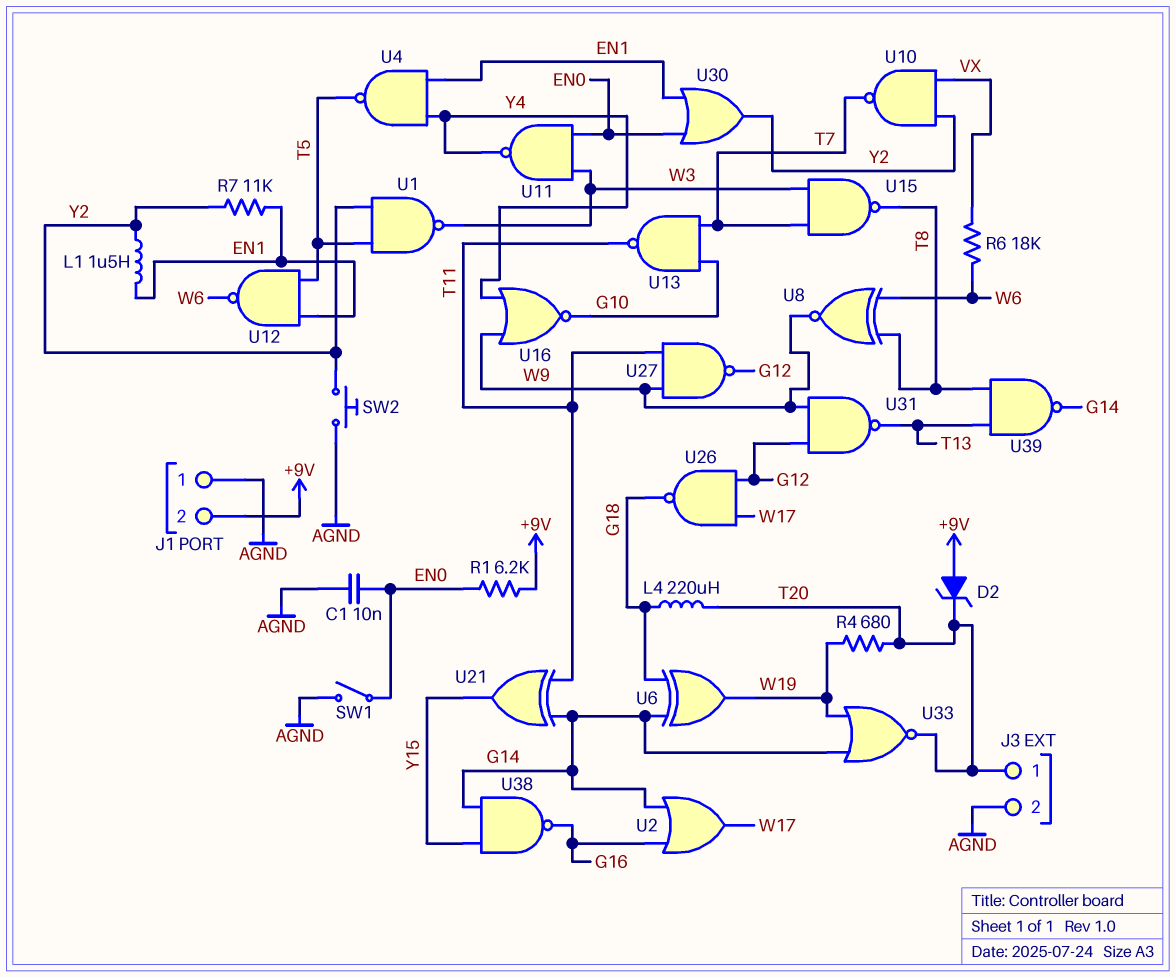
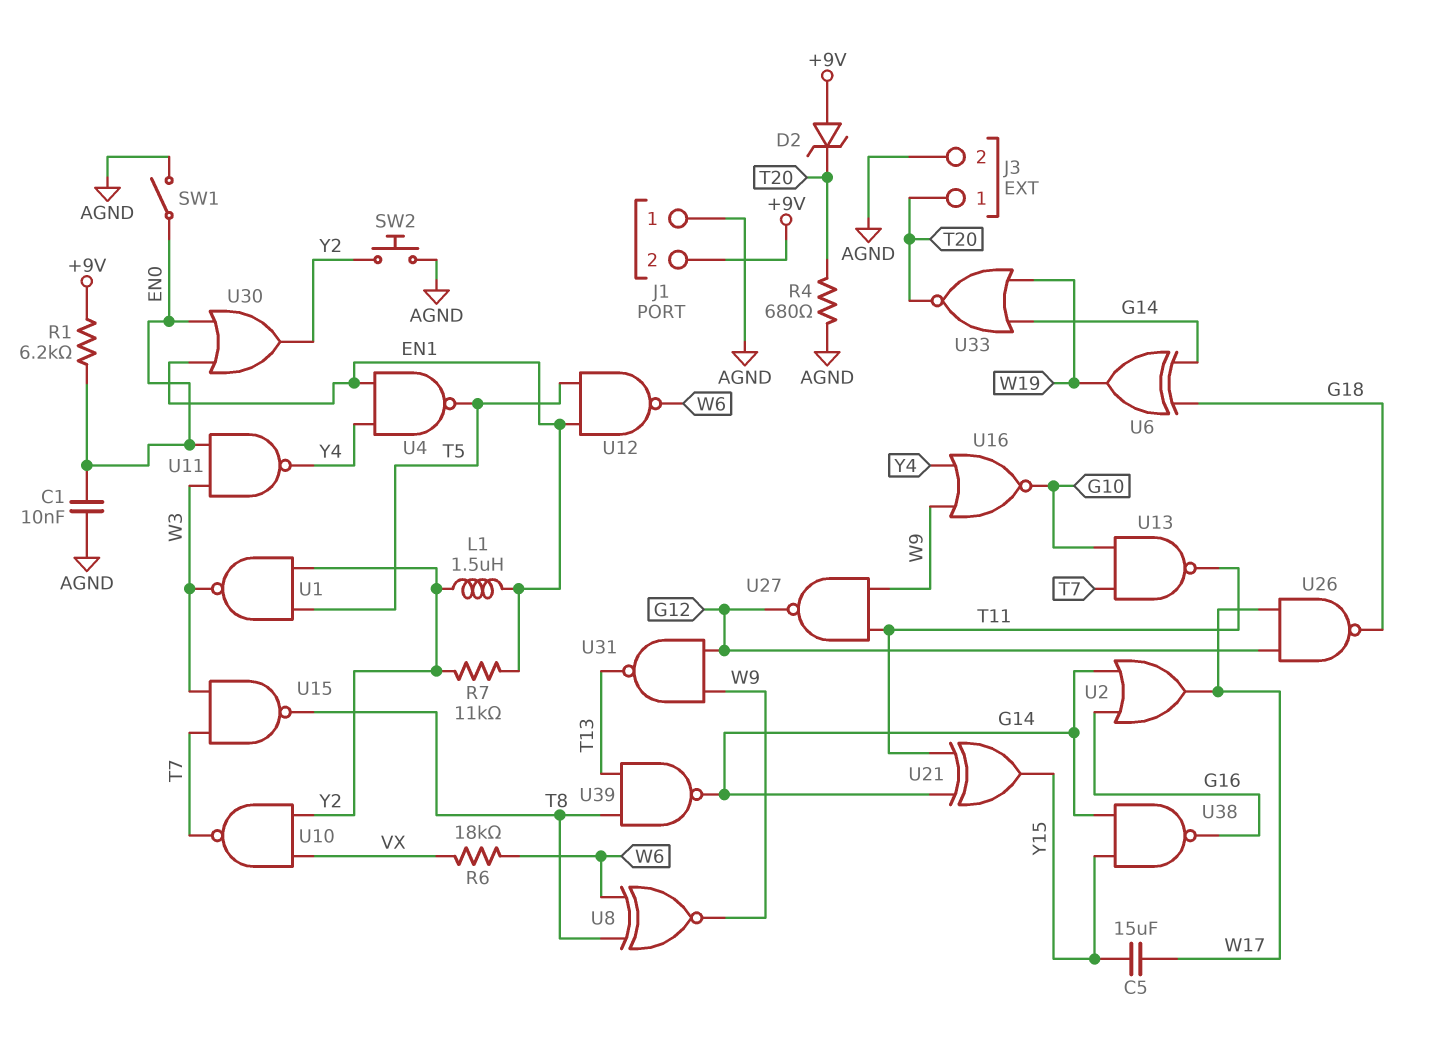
C5: none -> 15uF (W17, Y15)
L4: 220uH (G18, T20) -> none
R4: 680 (T20, W19) -> 680 (AGND, T20)

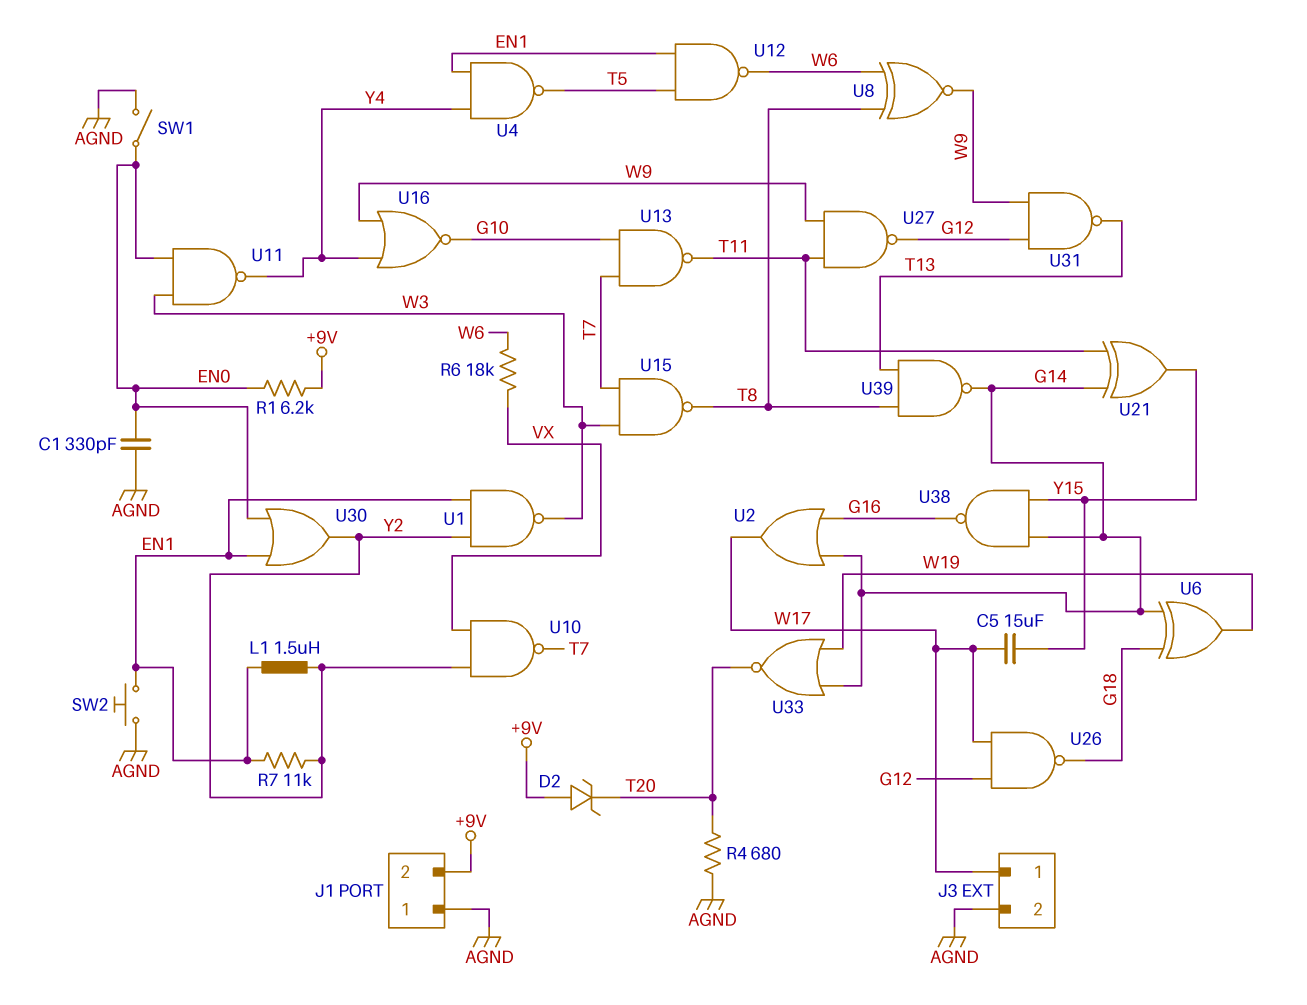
C1: 10nF (AGND, EN0) -> 330pF (AGND, EN0)
J3 pin 1: T20 -> W17
SW2: button (AGND, Y2) -> button (AGND, EN1)
U1: NAND (in T5, in Y2, out W3) -> NAND (in EN1, in Y2, out W3)

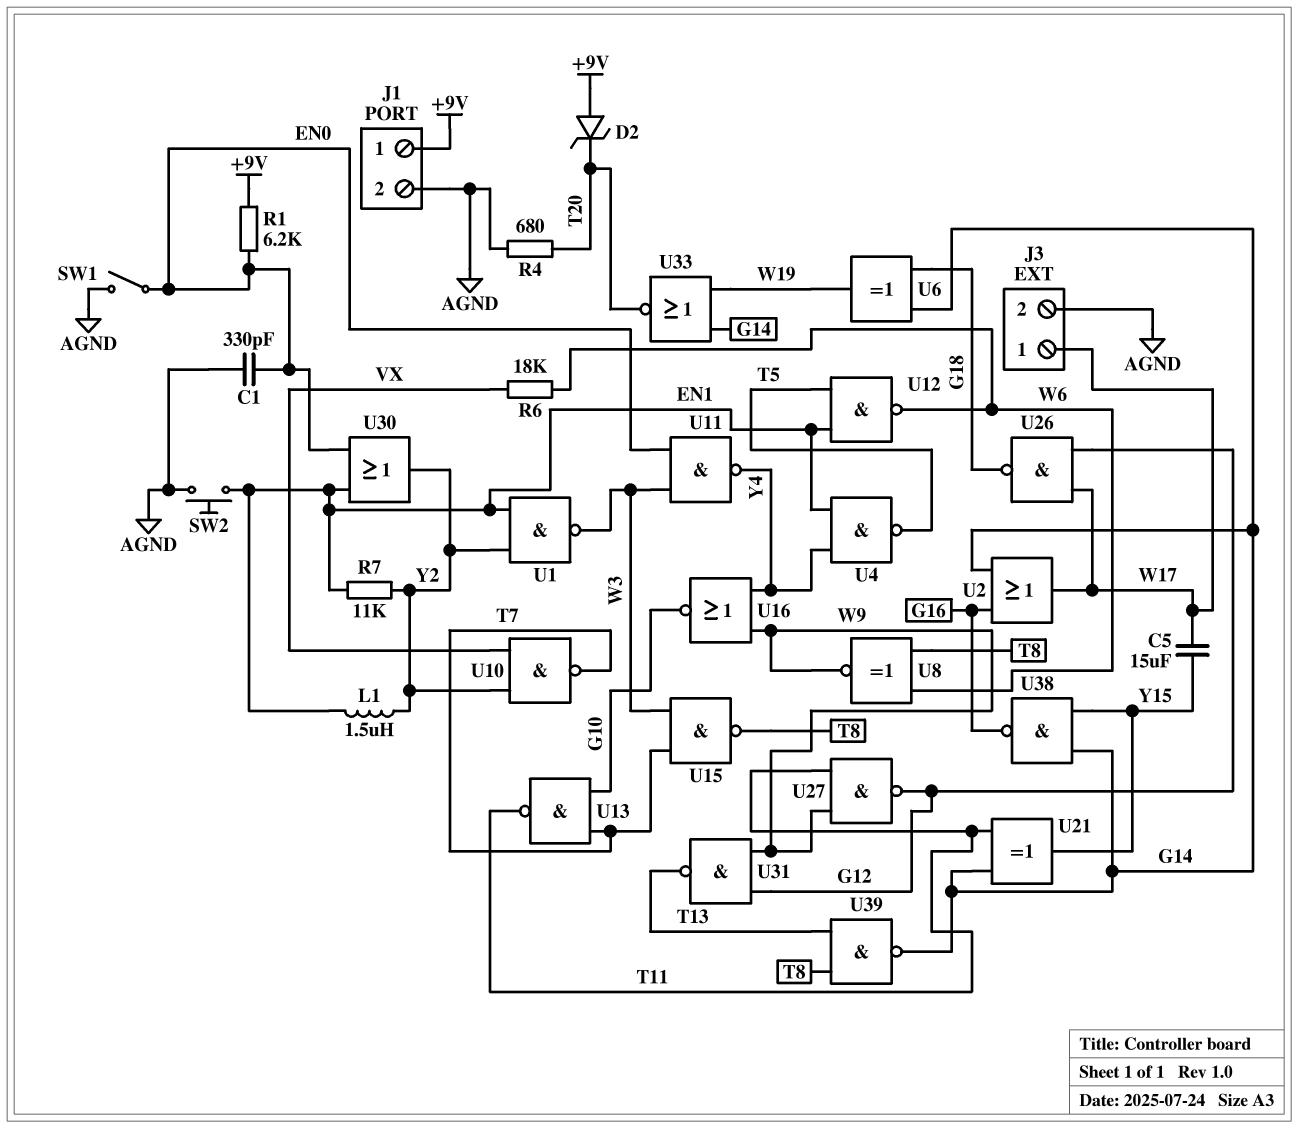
J1 pin 1: AGND -> +9V
J1 pin 2: +9V -> AGND

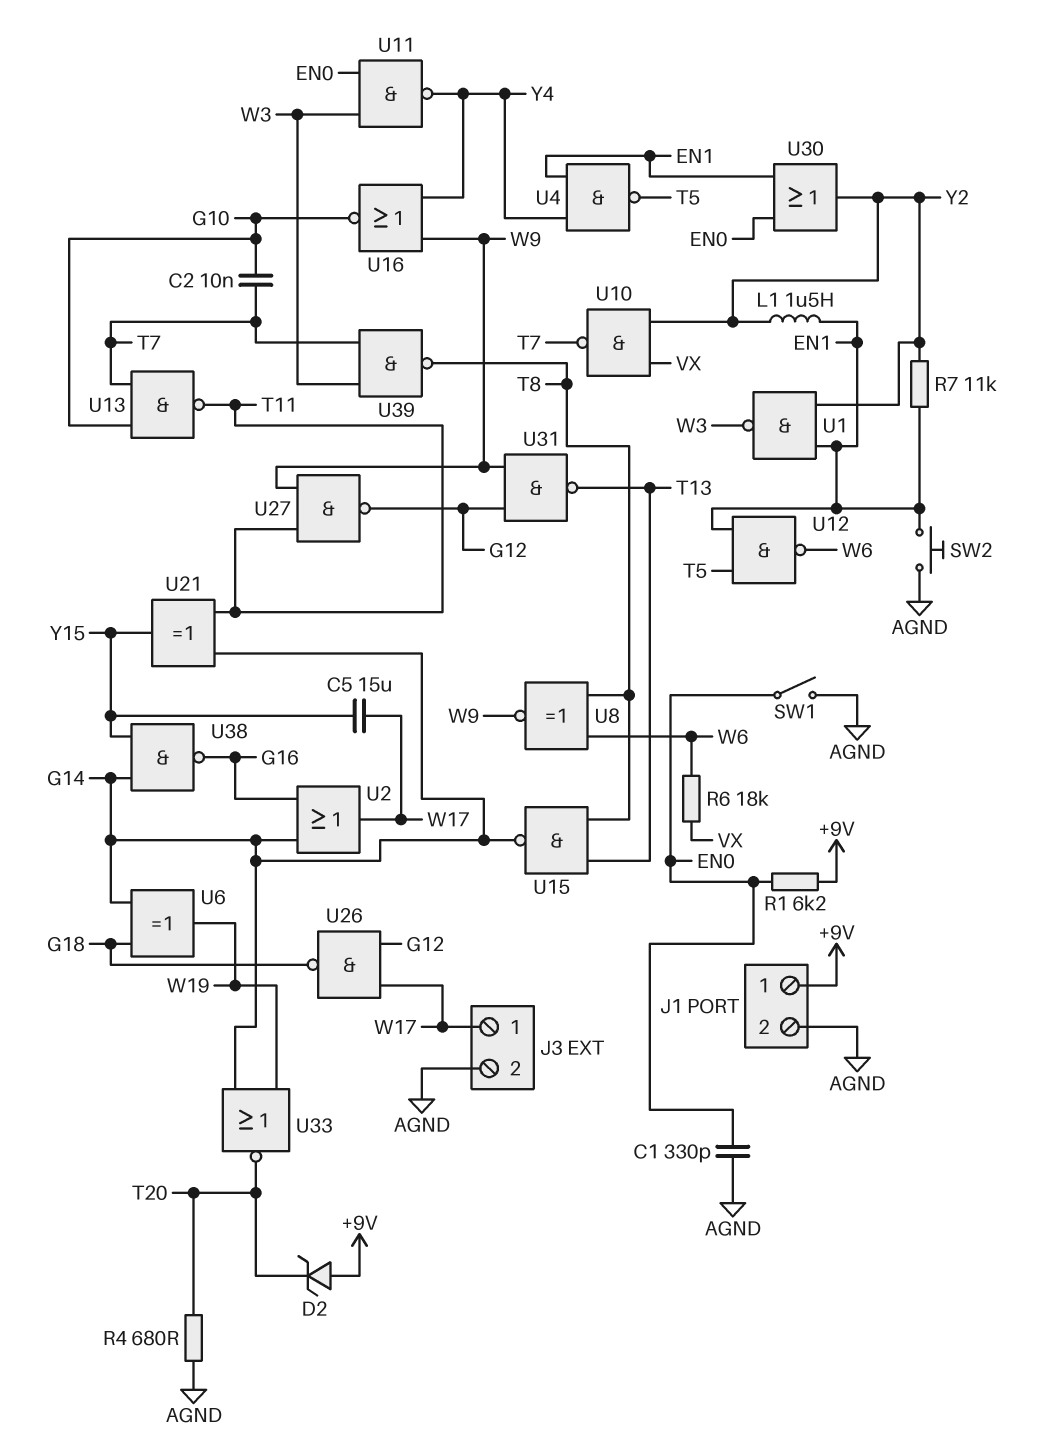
C2: none -> 10nF (G10, T7)
U15: NAND (in T7, in W3, out T8) -> NAND (in T8, in T13, out G14)
U39: NAND (in T8, in T13, out G14) -> NAND (in T7, in W3, out T8)

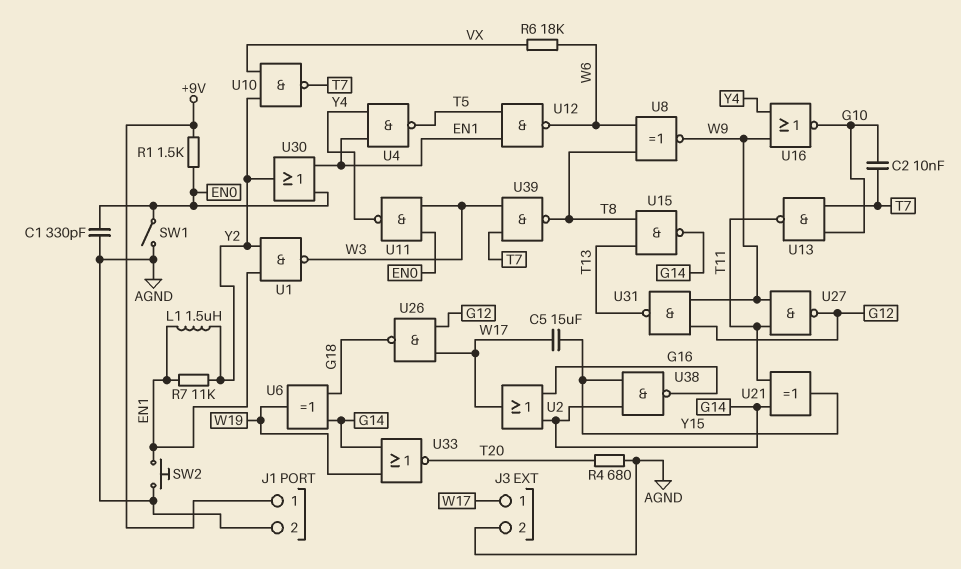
D2: zener (A +9V, K T20) -> none
R1: 6.2k (+9V, EN0) -> 1.5k (+9V, EN0)

